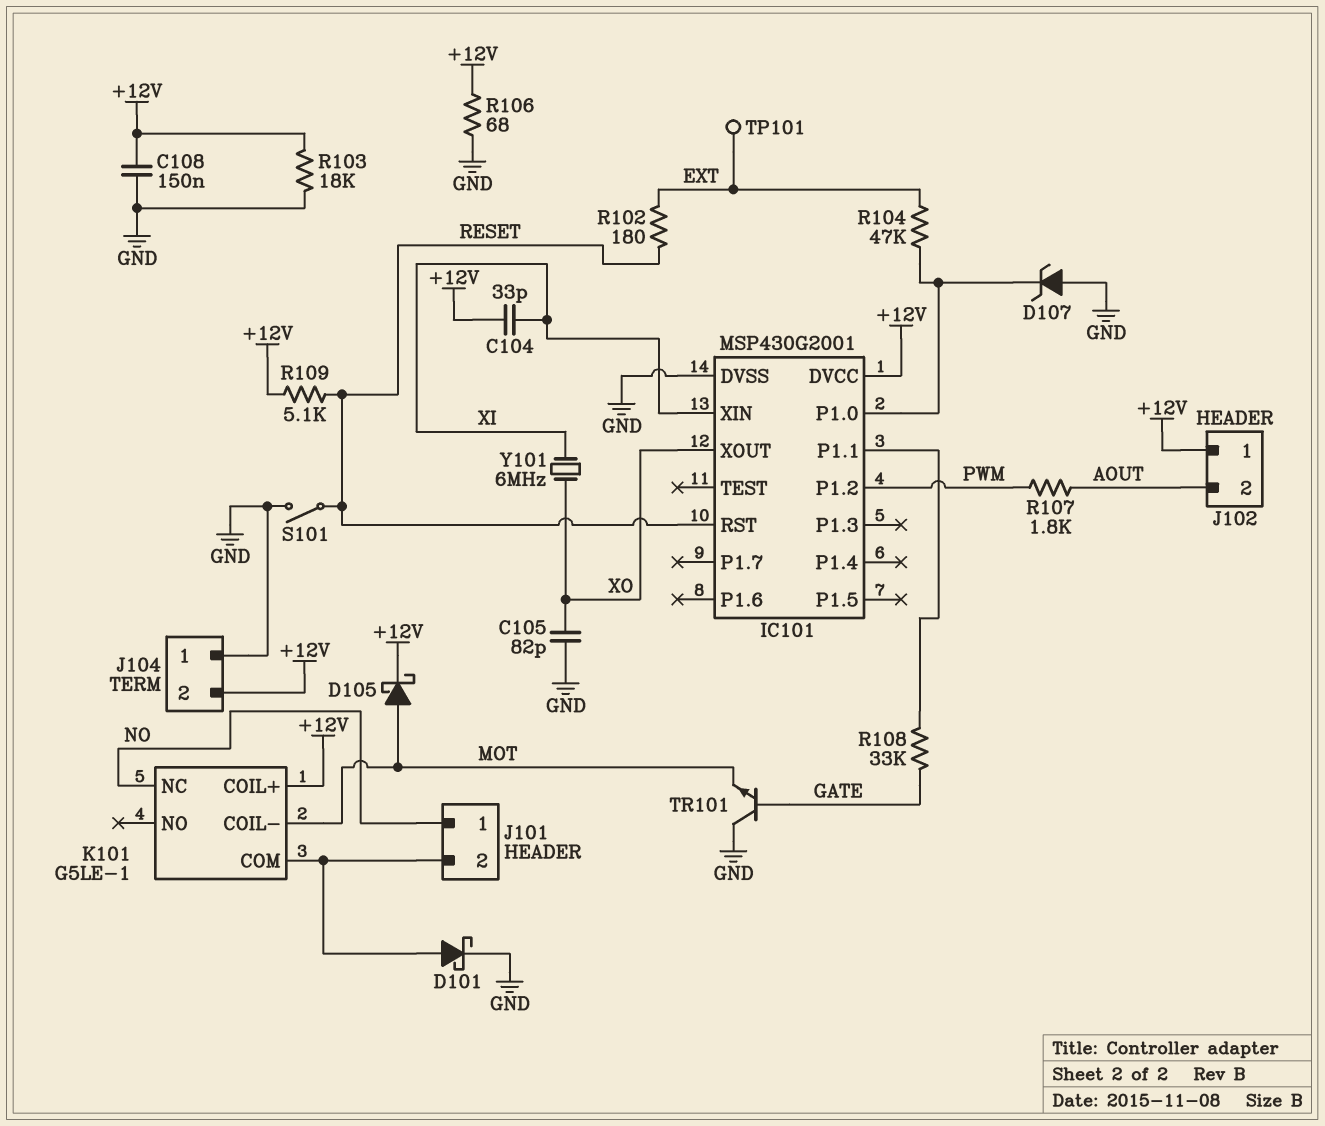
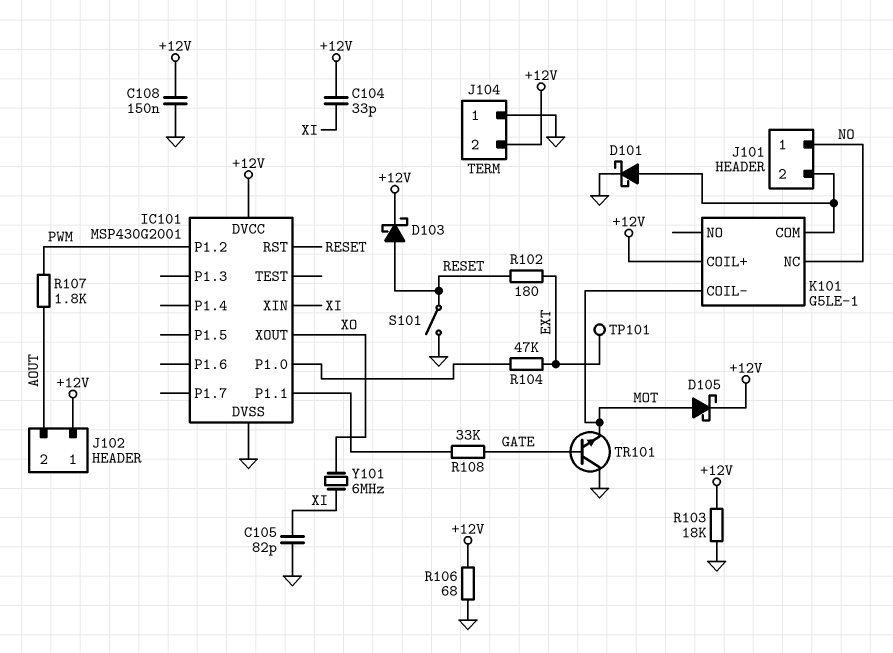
C105: 82pF (GND, XO) -> 82pF (GND, XI)
D103: none -> schottky (A RESET, K +12V)
D107: zener (A GND, K IC101/P1.0) -> none
R109: 5.1k (+12V, RESET) -> none

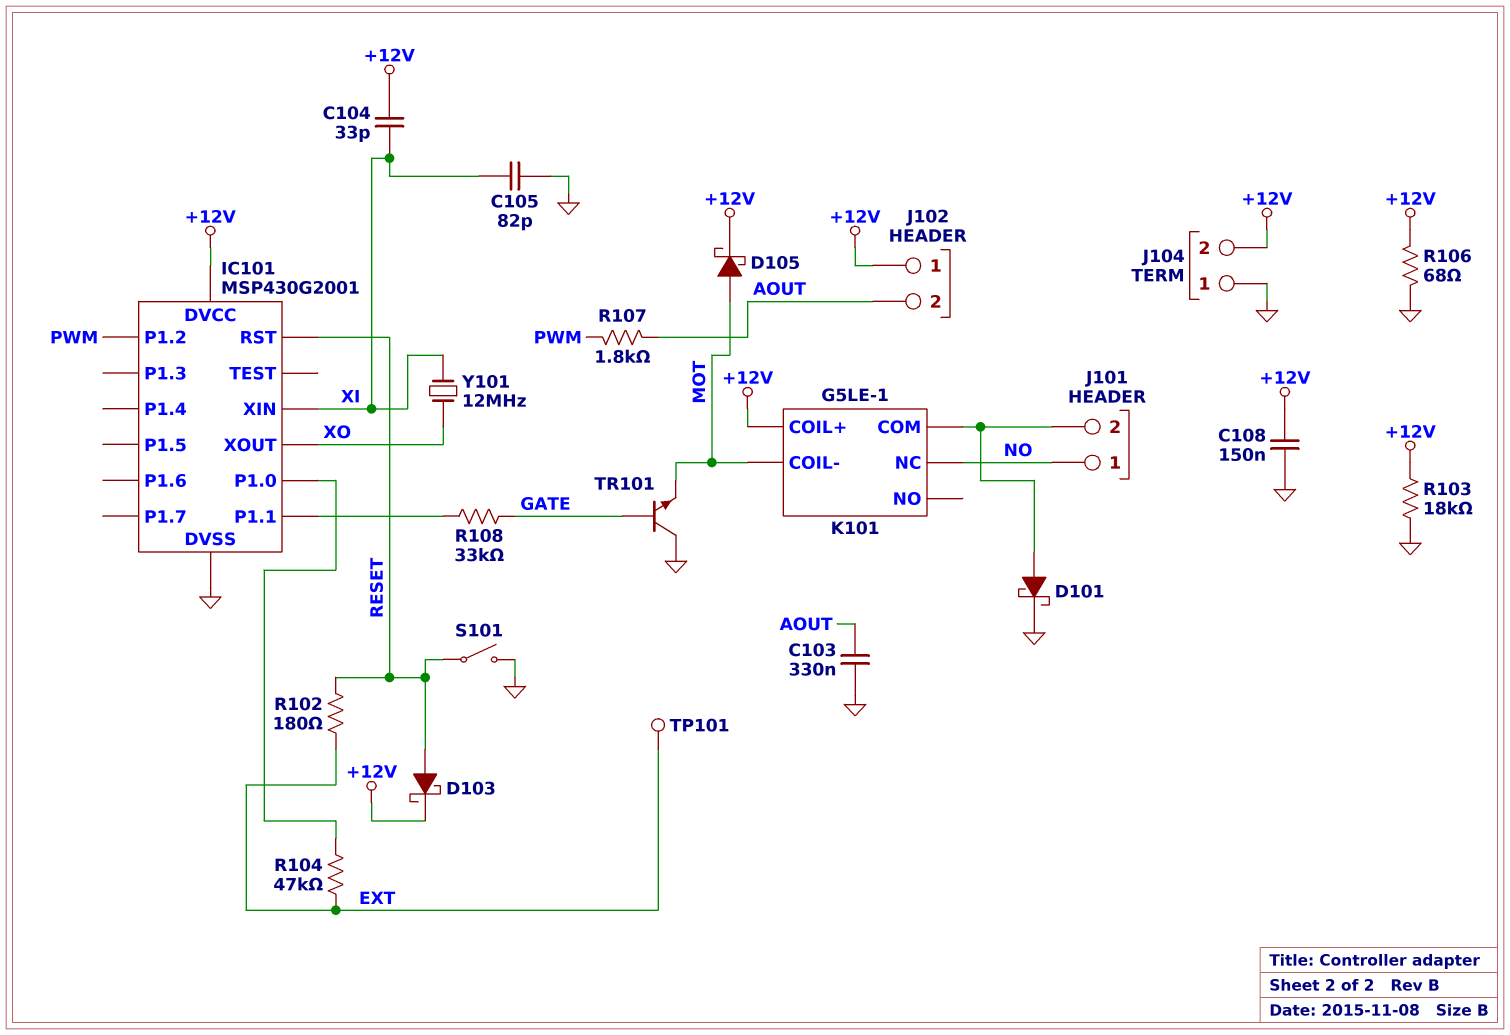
C103: none -> 330nF (AOUT, GND)
Y101: 6MHz (XI, XO) -> 12MHz (XI, XO)

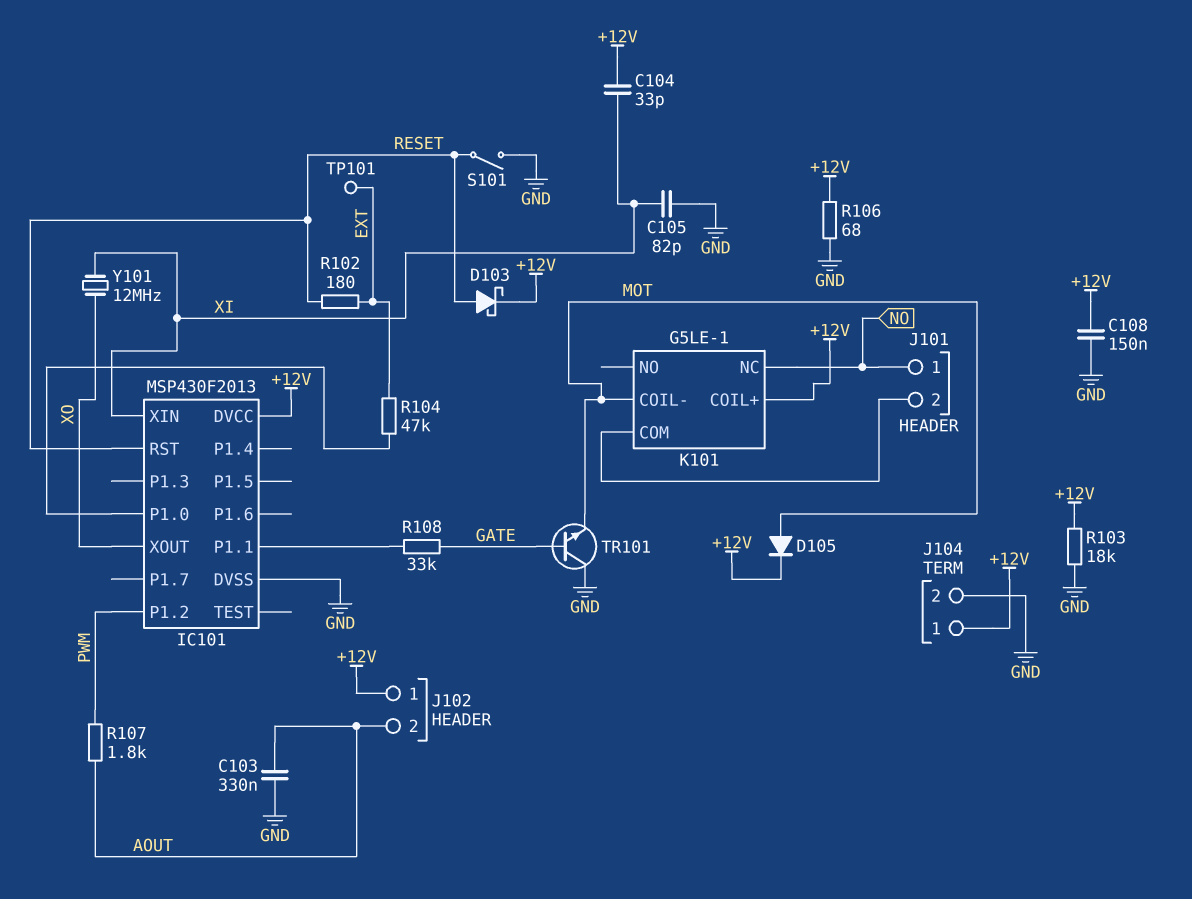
D101: schottky (A J101/2, K GND) -> none
D105: schottky (A MOT, K +12V) -> diode (A MOT, K +12V)
IC101: MSP430G2001 -> MSP430F2013
J104 pin 1: GND -> +12V
J104 pin 2: +12V -> GND

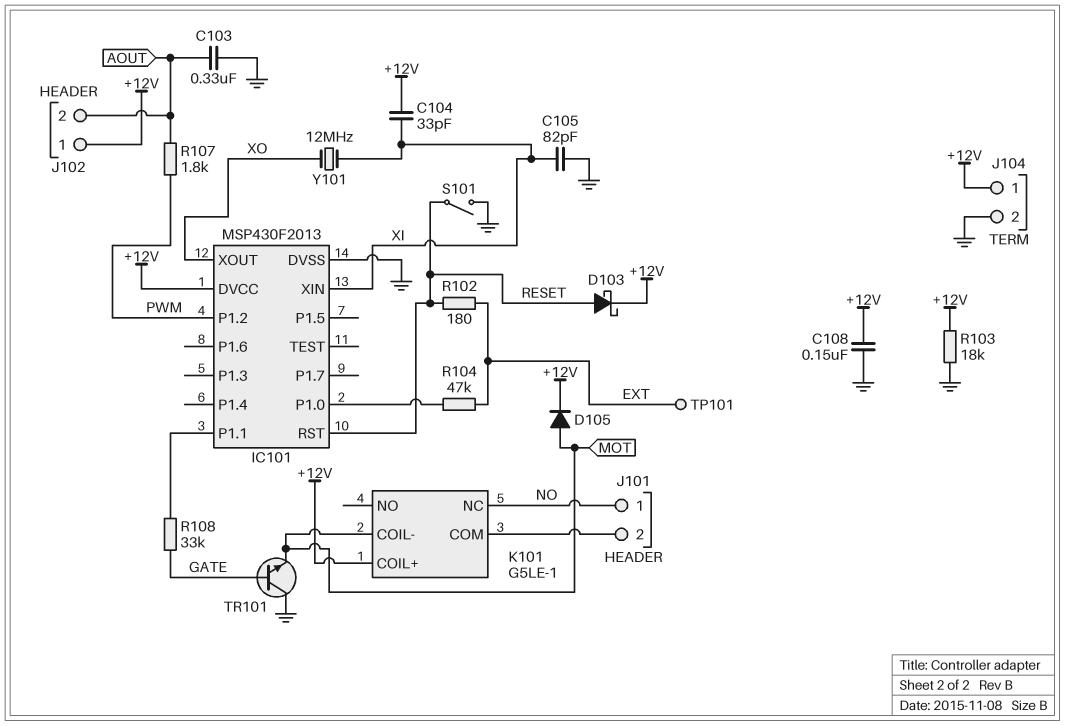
R106: 68 (+12V, GND) -> none

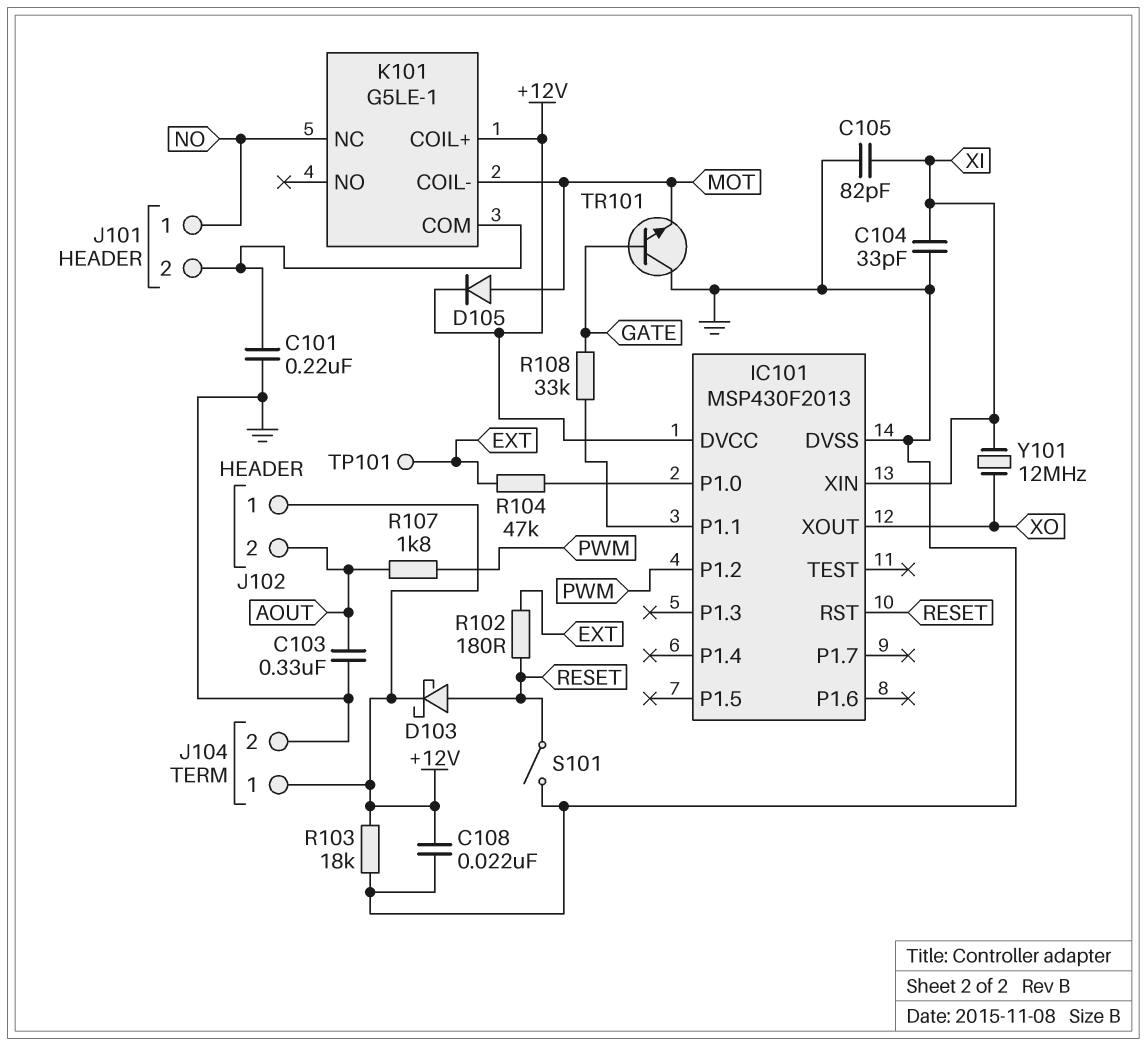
C101: none -> 220nF (GND, J101/2)
C104: 33pF (+12V, XI) -> 33pF (GND, XI)
C108: 150nF (+12V, GND) -> 22nF (+12V, GND)

